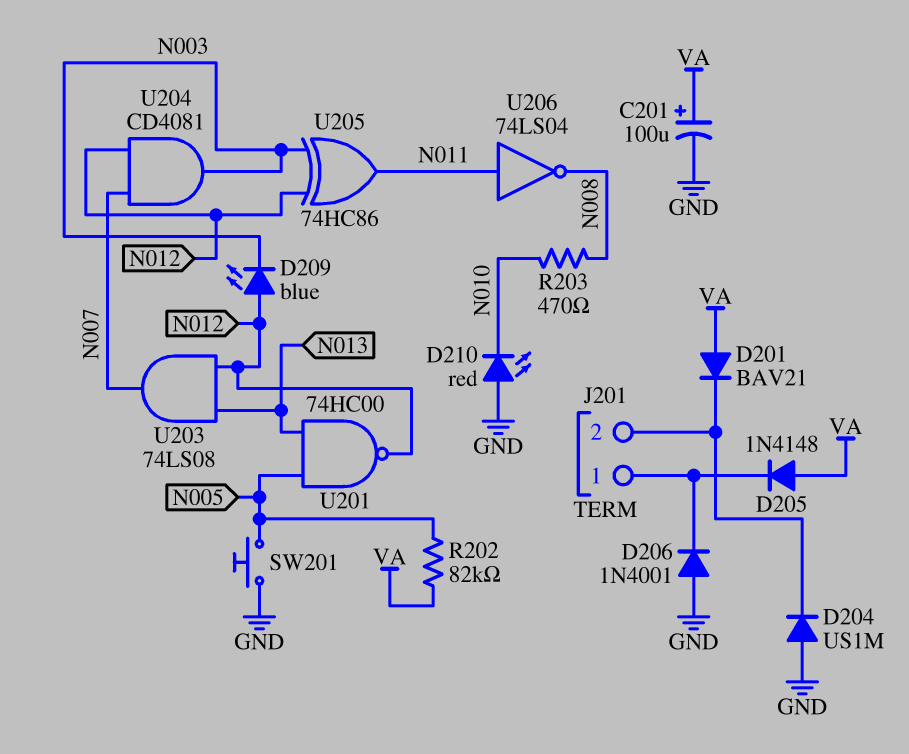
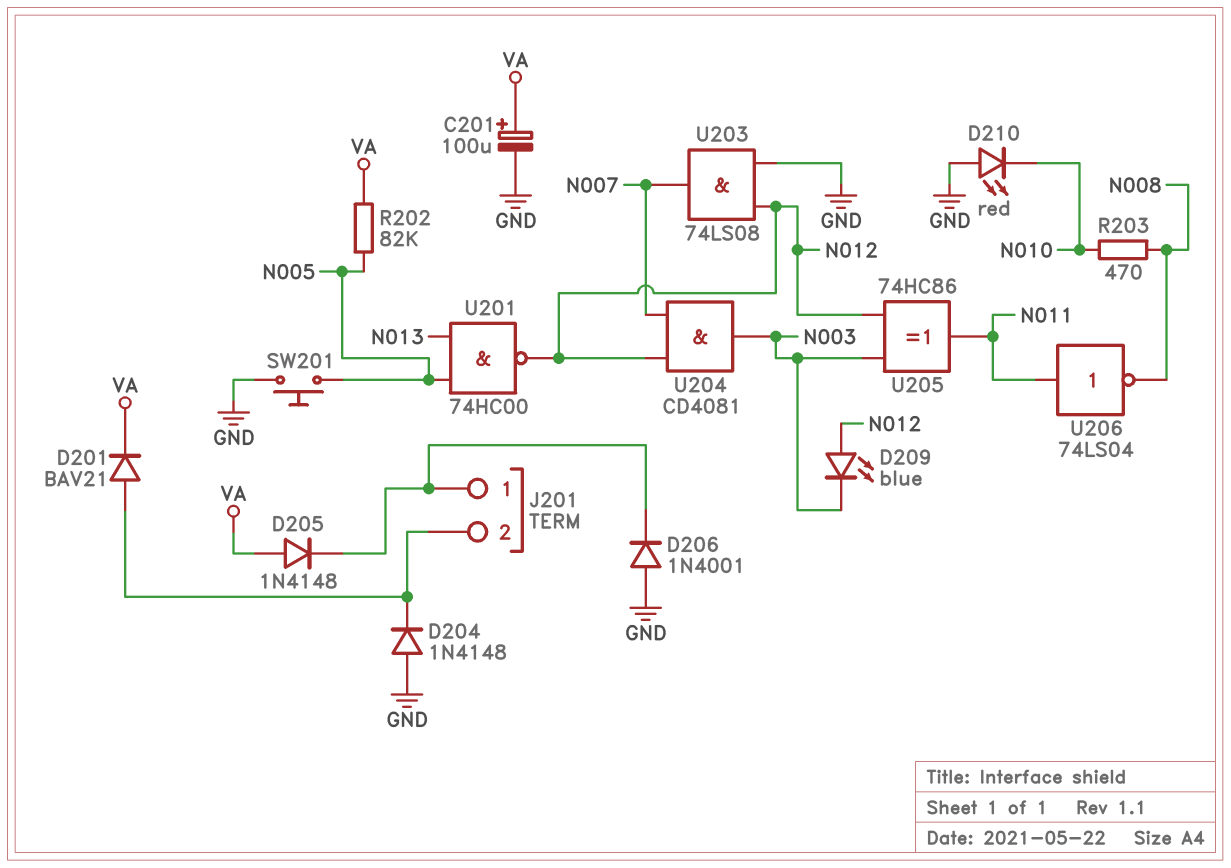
D201: diode BAV21 (A VA, K J201/2) -> diode BAV21 (A J201/2, K VA)
D204: diode US1M (A GND, K J201/2) -> diode 1N4148 (A GND, K J201/2)
U203: AND 74LS08 (in N012, in N013, out N007) -> AND 74LS08 (in GND, in N012, out N007)

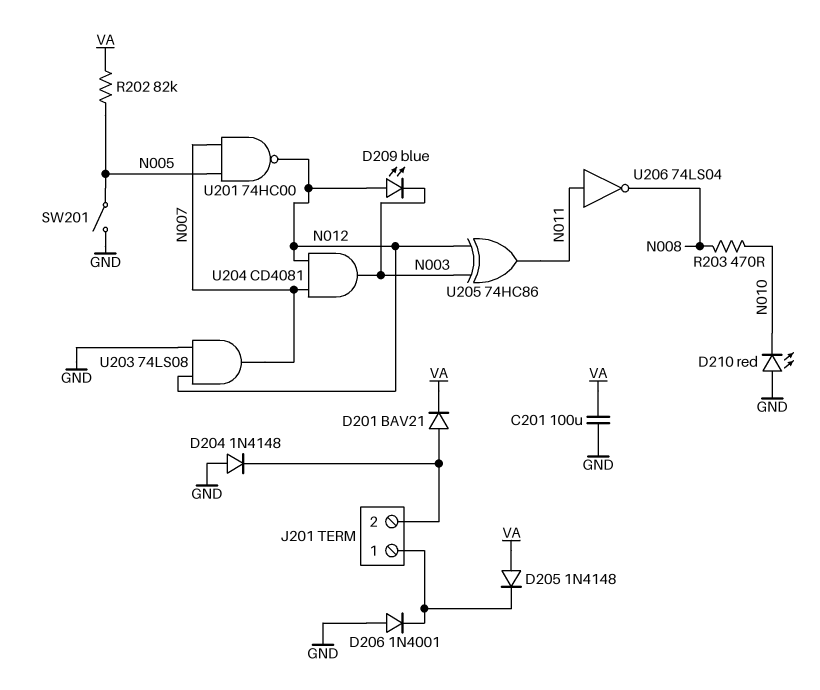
C201: 100uF (plus VA, minus GND) -> 100uF (GND, VA)
SW201: button (GND, N005) -> switch (GND, N005)
U201: NAND 74HC00 (in N005, in N013, out N012) -> NAND 74HC00 (in N005, in N007, out N012)

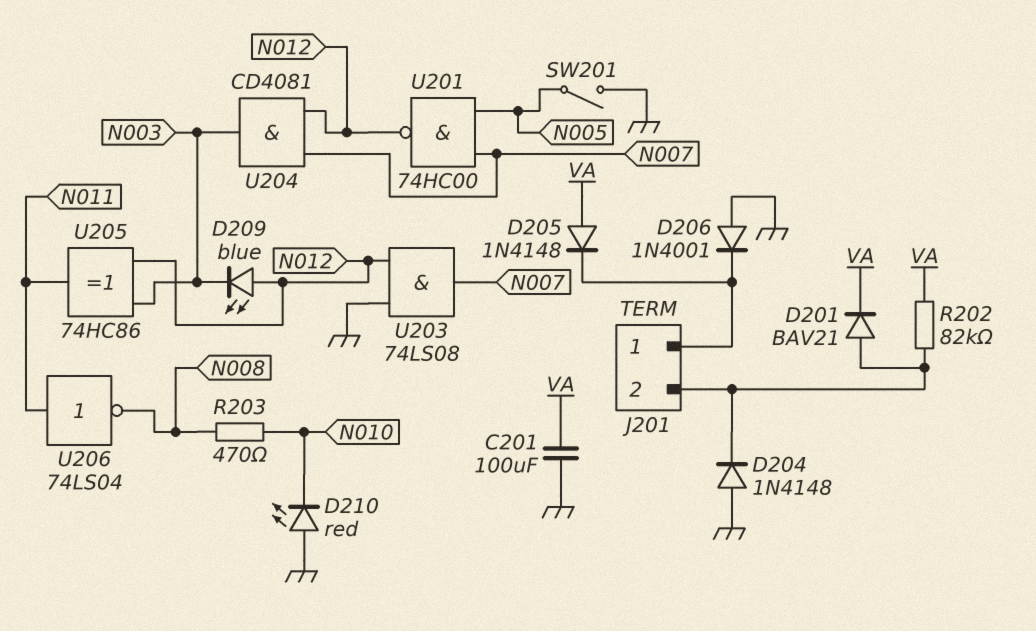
R202: 82k (N005, VA) -> 82k (J201/2, VA)

